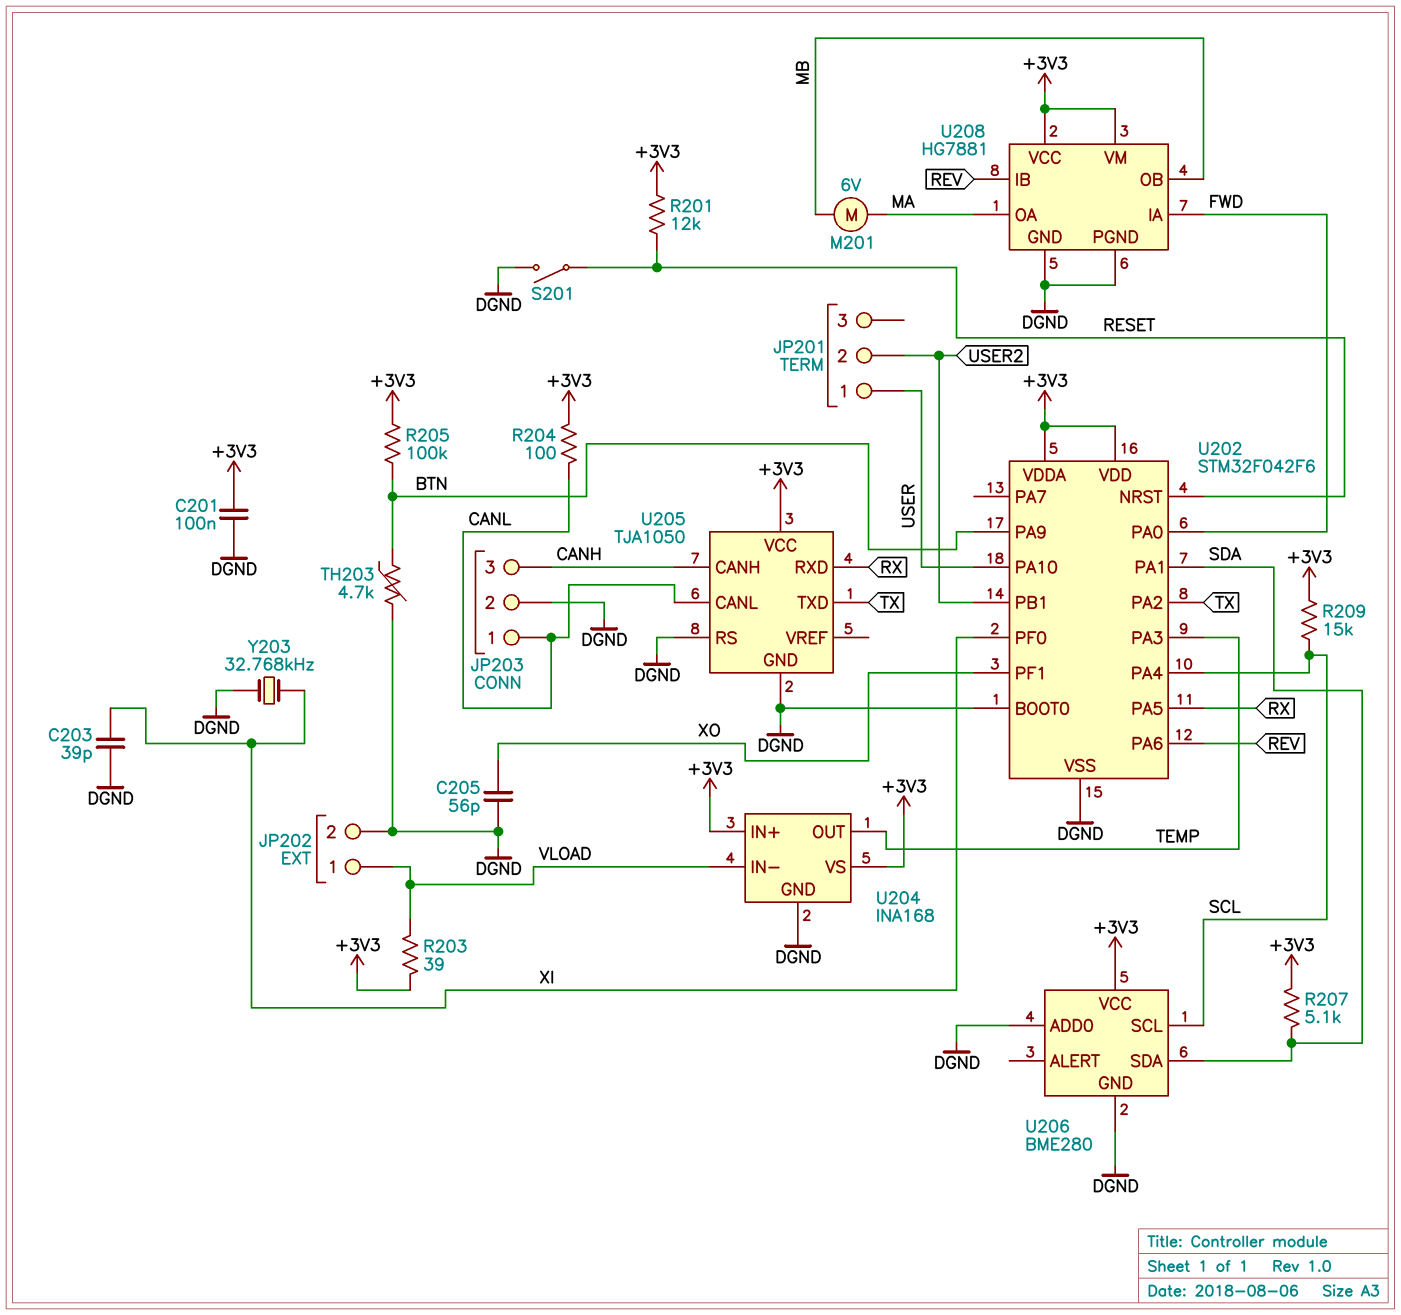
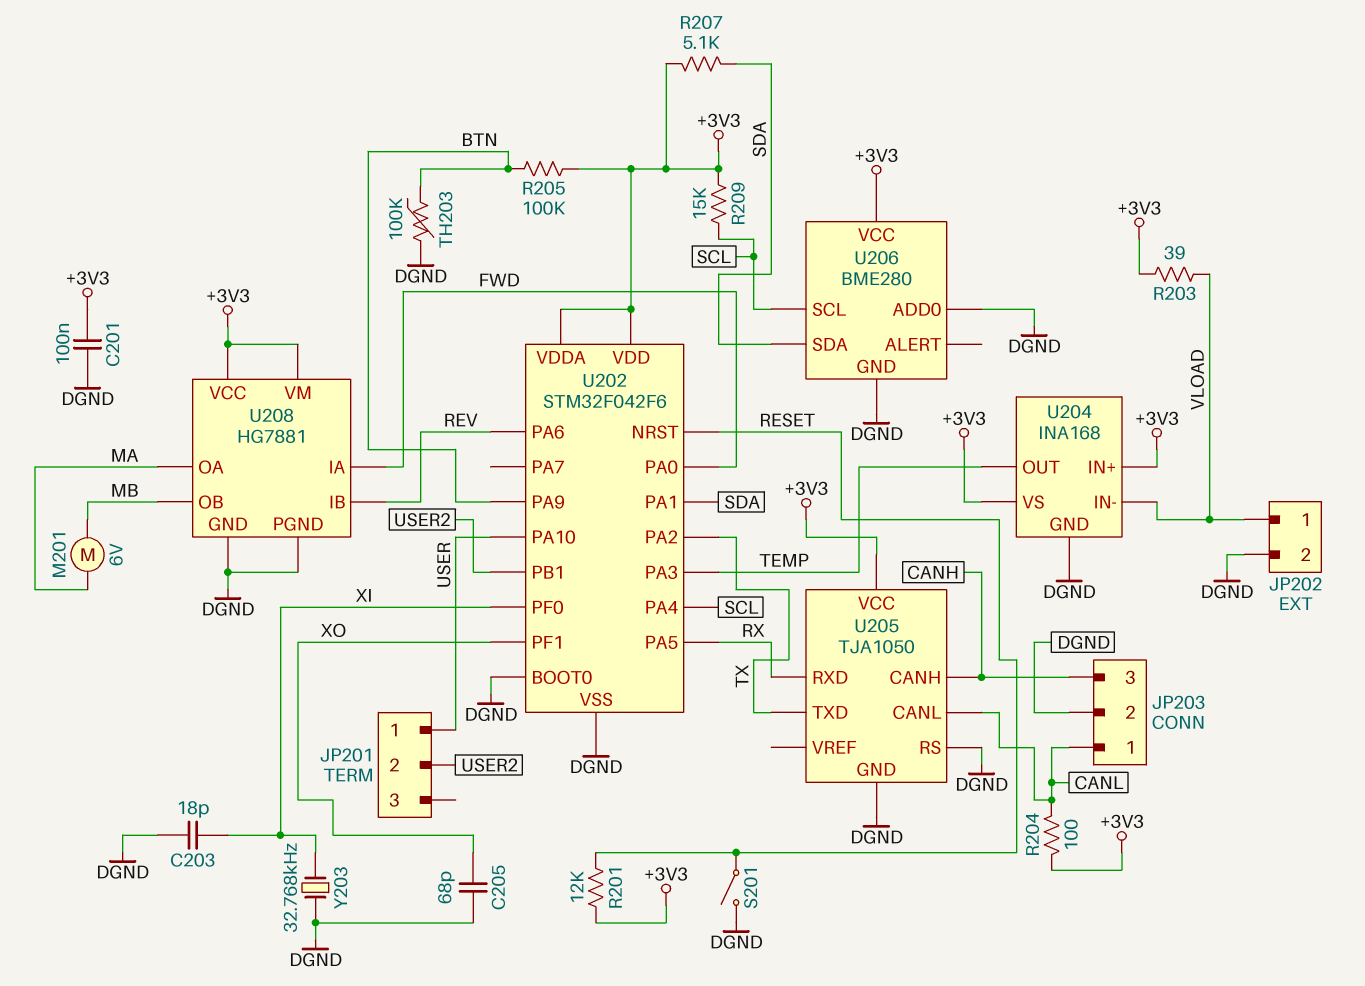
C203: 39pF (DGND, XI) -> 18pF (DGND, XI)
C205: 56pF (DGND, XO) -> 68pF (DGND, XO)
TH203: 4.7k (BTN, DGND) -> 100k (BTN, DGND)

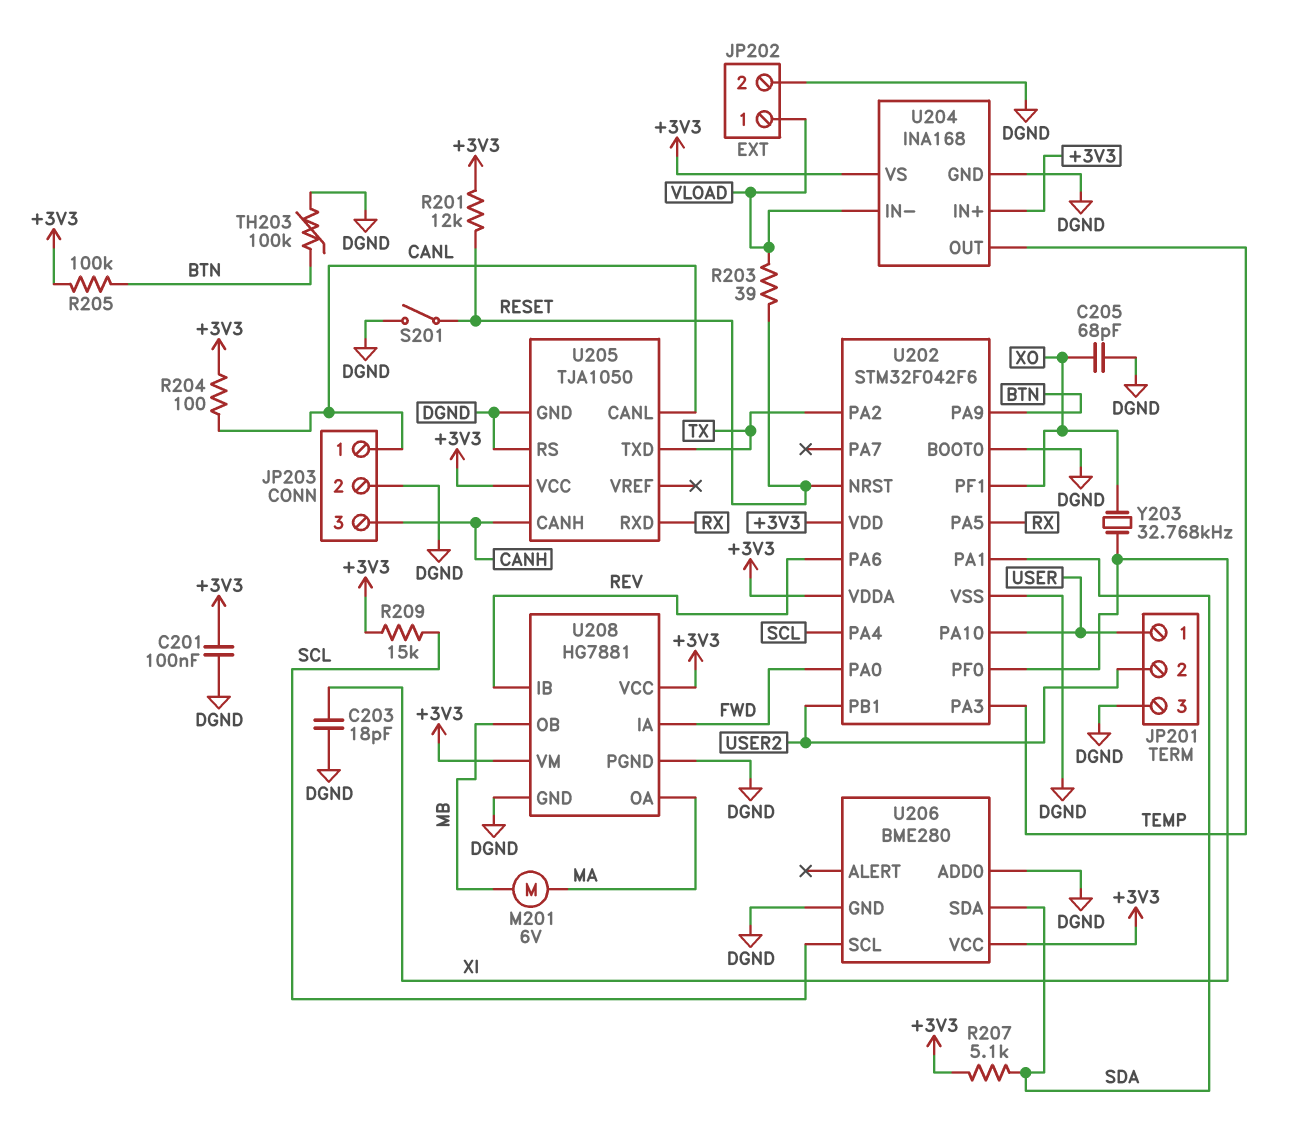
JP201 pin 3: none -> DGND
R203: 39 (+3V3, VLOAD) -> 39 (RESET, VLOAD)
Y203: 32.768kHz (DGND, XI) -> 32.768kHz (XI, XO)

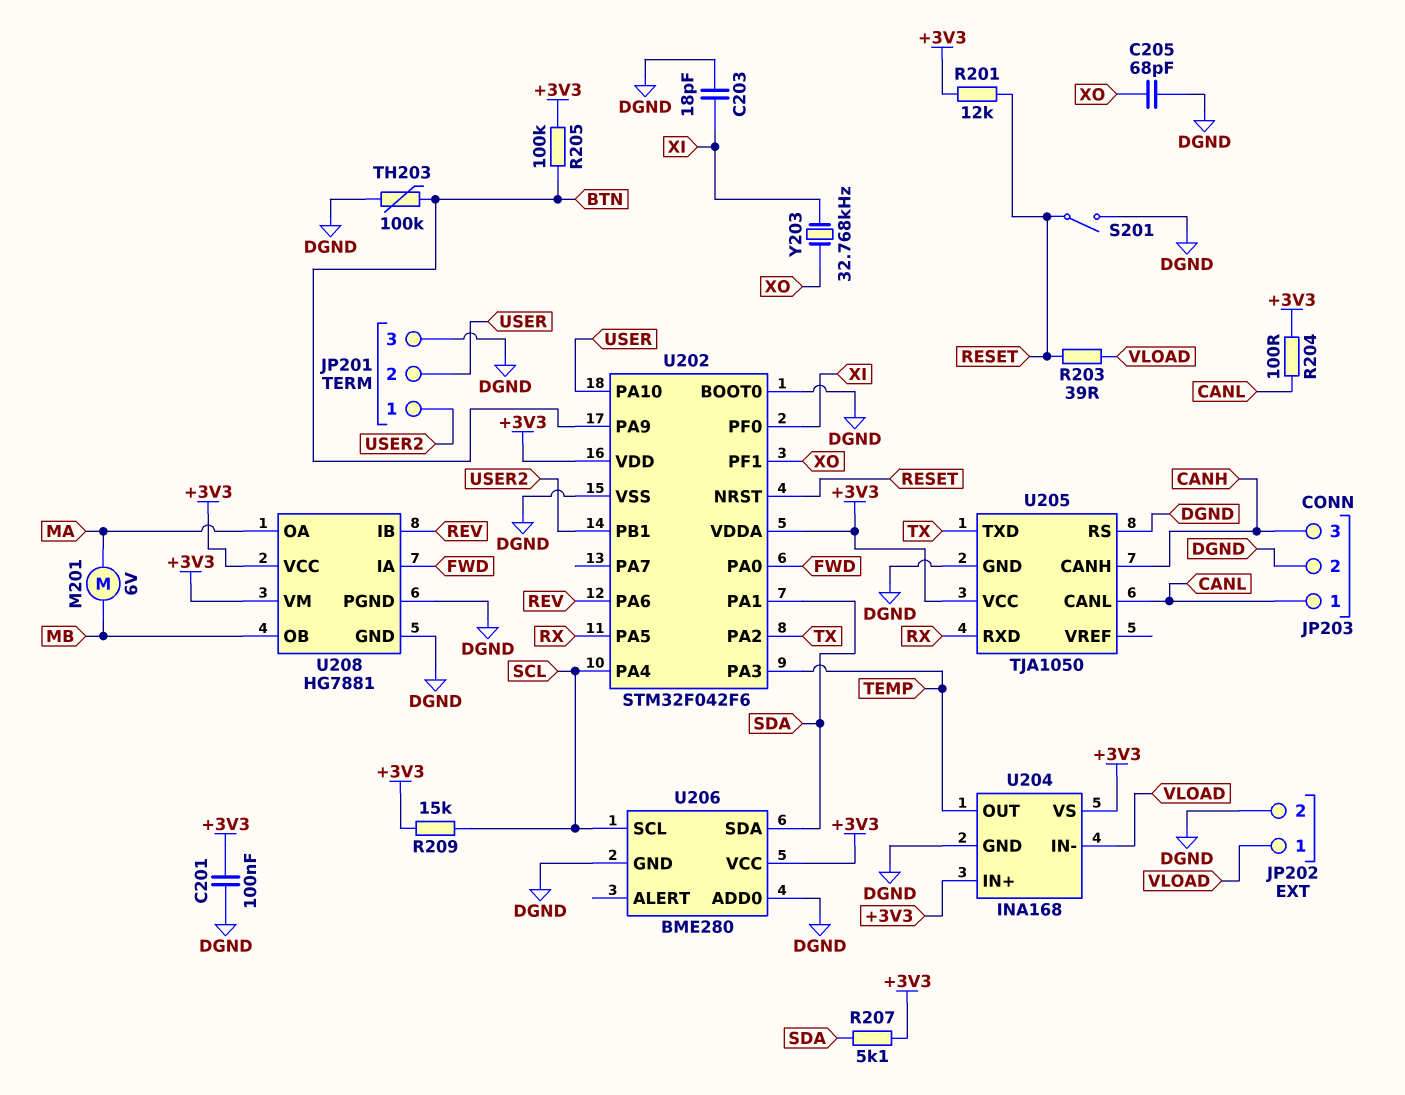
JP201 pin 1: USER -> USER2
JP201 pin 2: USER2 -> USER

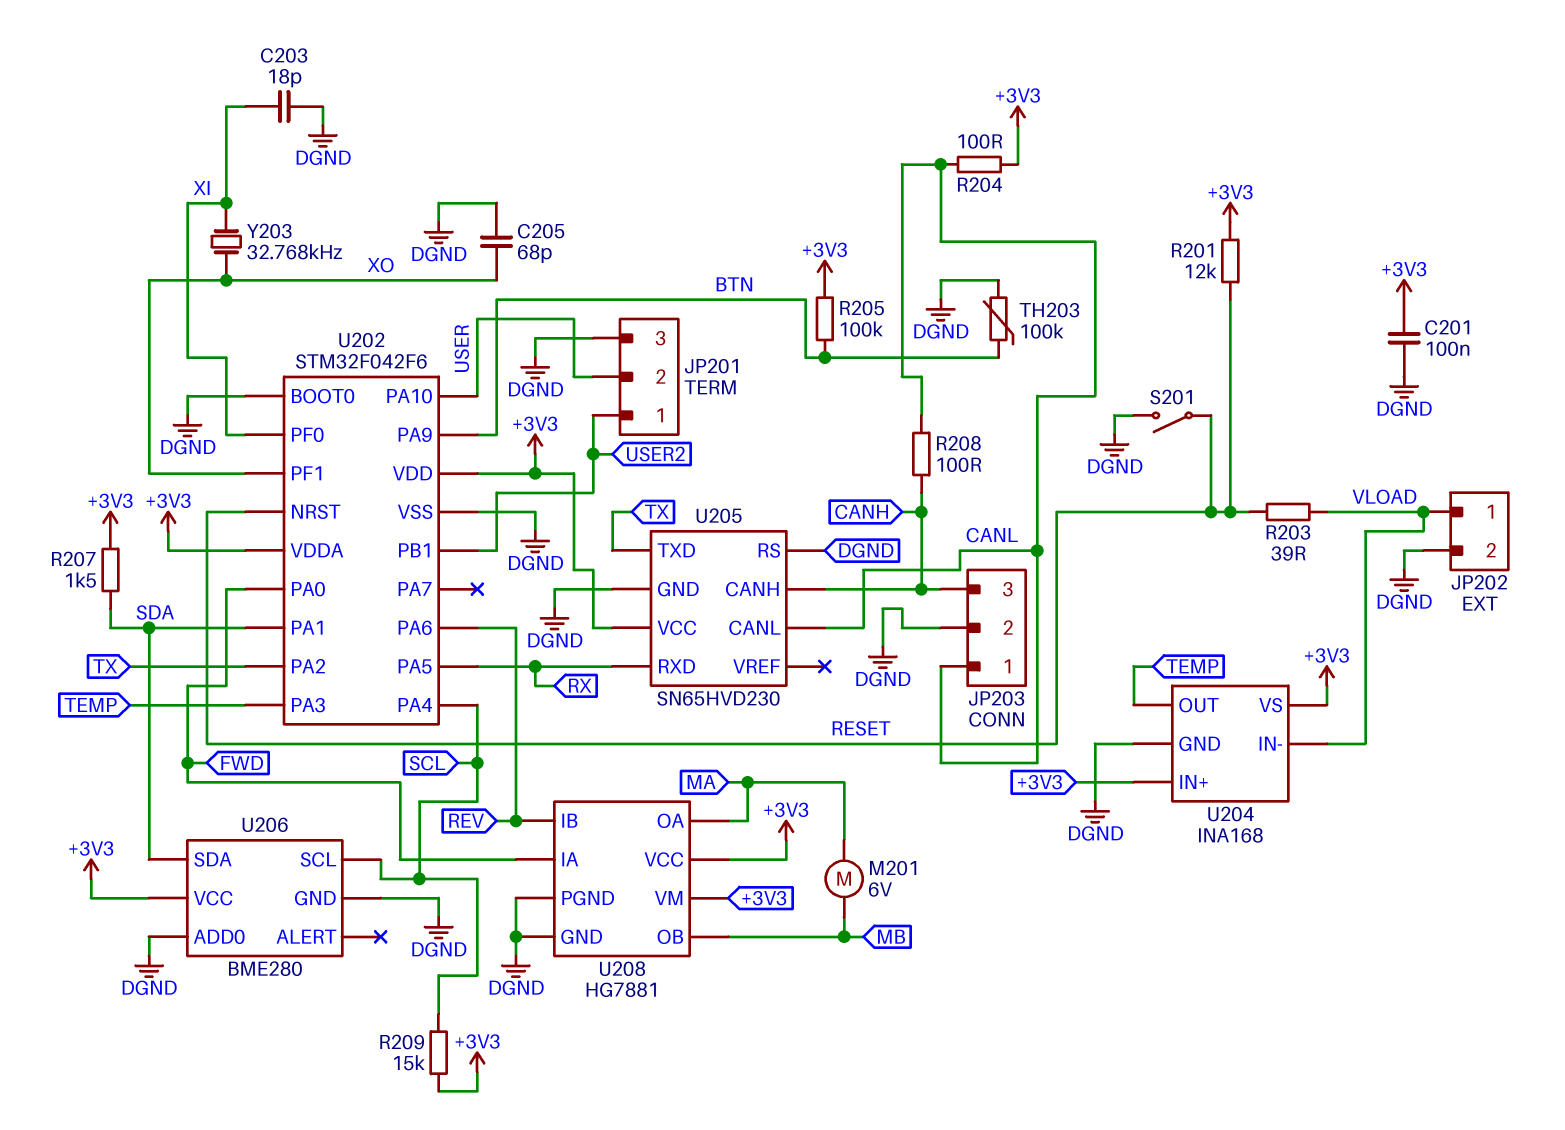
R207: 5.1k (+3V3, SDA) -> 1.5k (+3V3, SDA)
R208: none -> 100 (CANH, CANL)
U205: TJA1050 -> SN65HVD230

